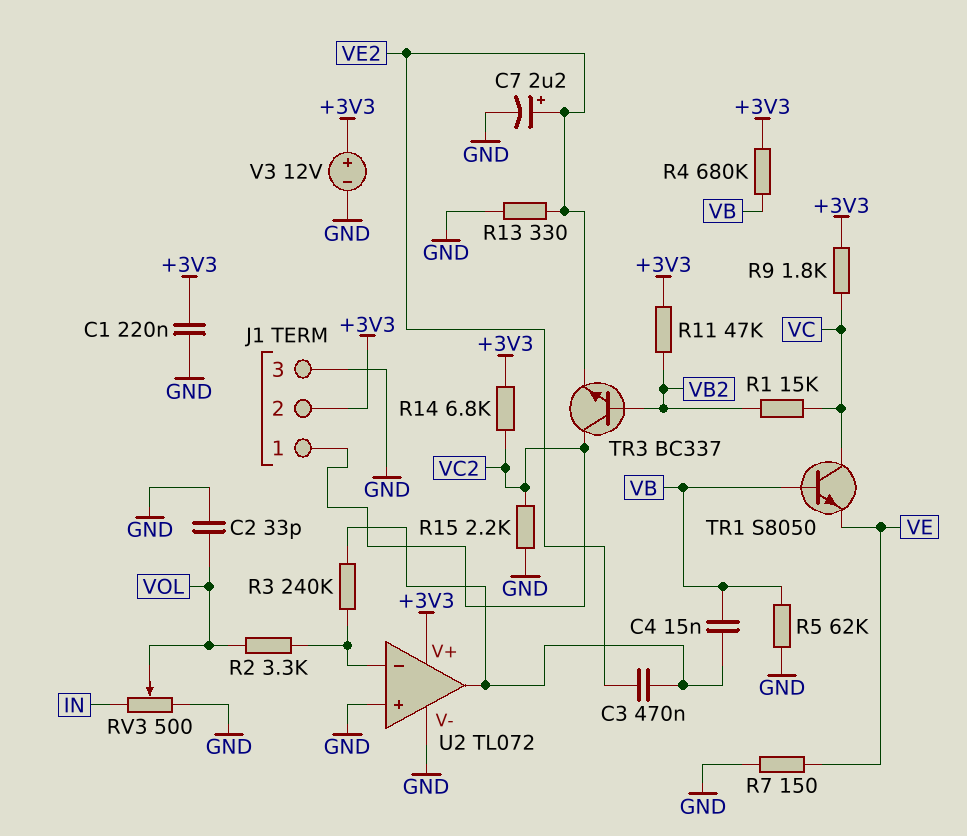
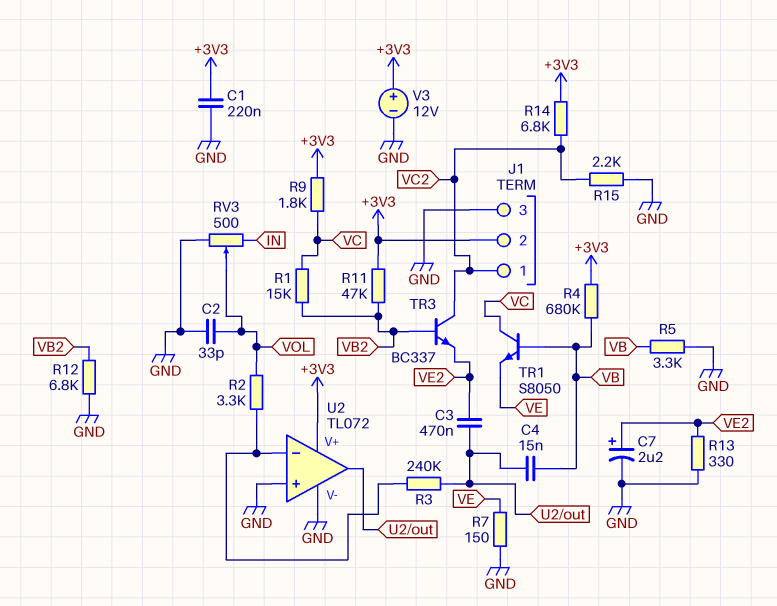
R5: 62k (GND, VB) -> 3.3k (GND, VB)
R12: none -> 6.8k (GND, VB2)

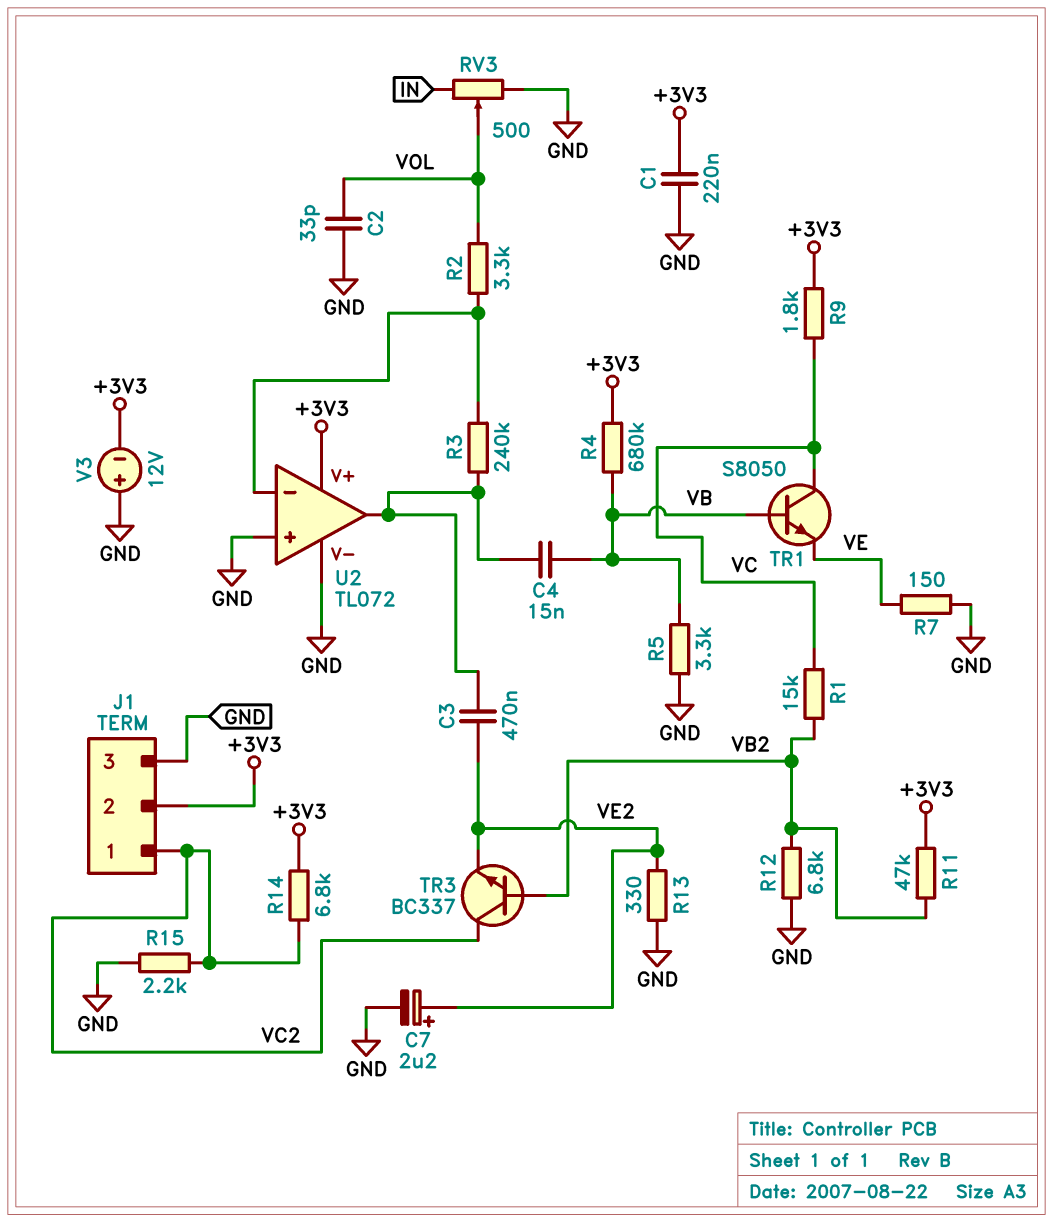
V3: 12V (plus +3V3, minus GND) -> 12V (plus GND, minus +3V3)

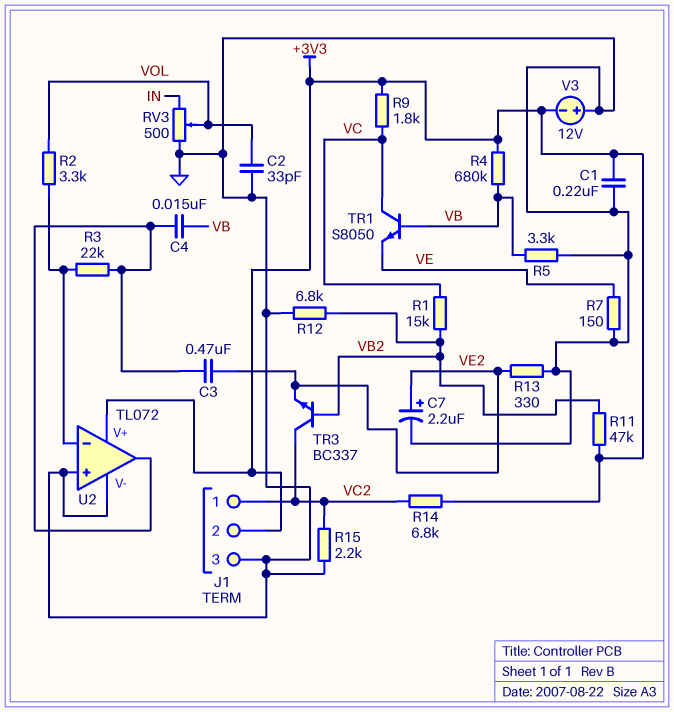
R3: 240k (U2/in-, U2/out) -> 22k (U2/in-, U2/out)

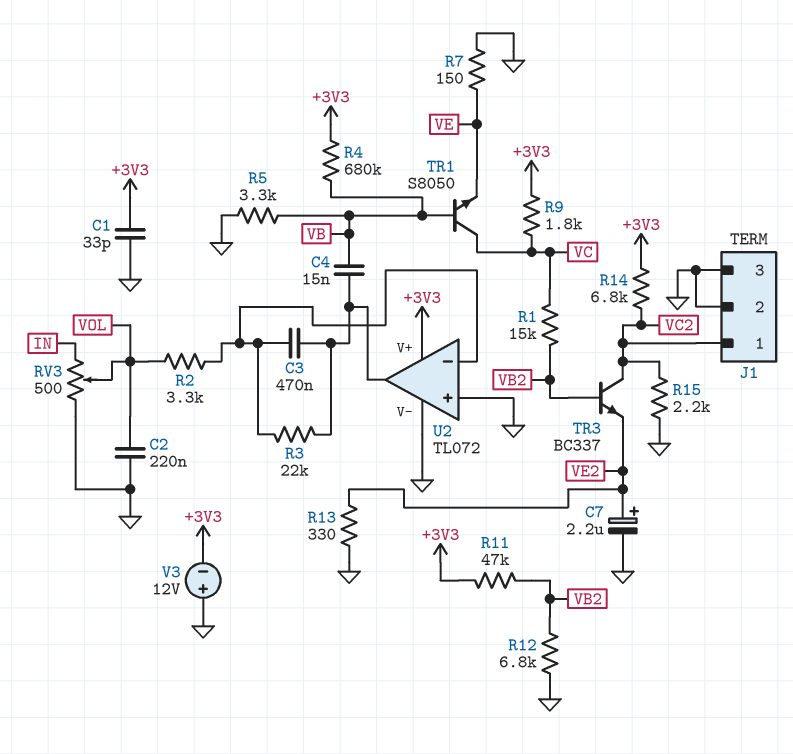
C1: 220nF (+3V3, GND) -> 33pF (+3V3, GND)
C2: 33pF (GND, VOL) -> 220nF (GND, VOL)
C3: 470nF (U2/out, VE2) -> 470nF (U2/in-, U2/out)
J1 pin 2: +3V3 -> GND

